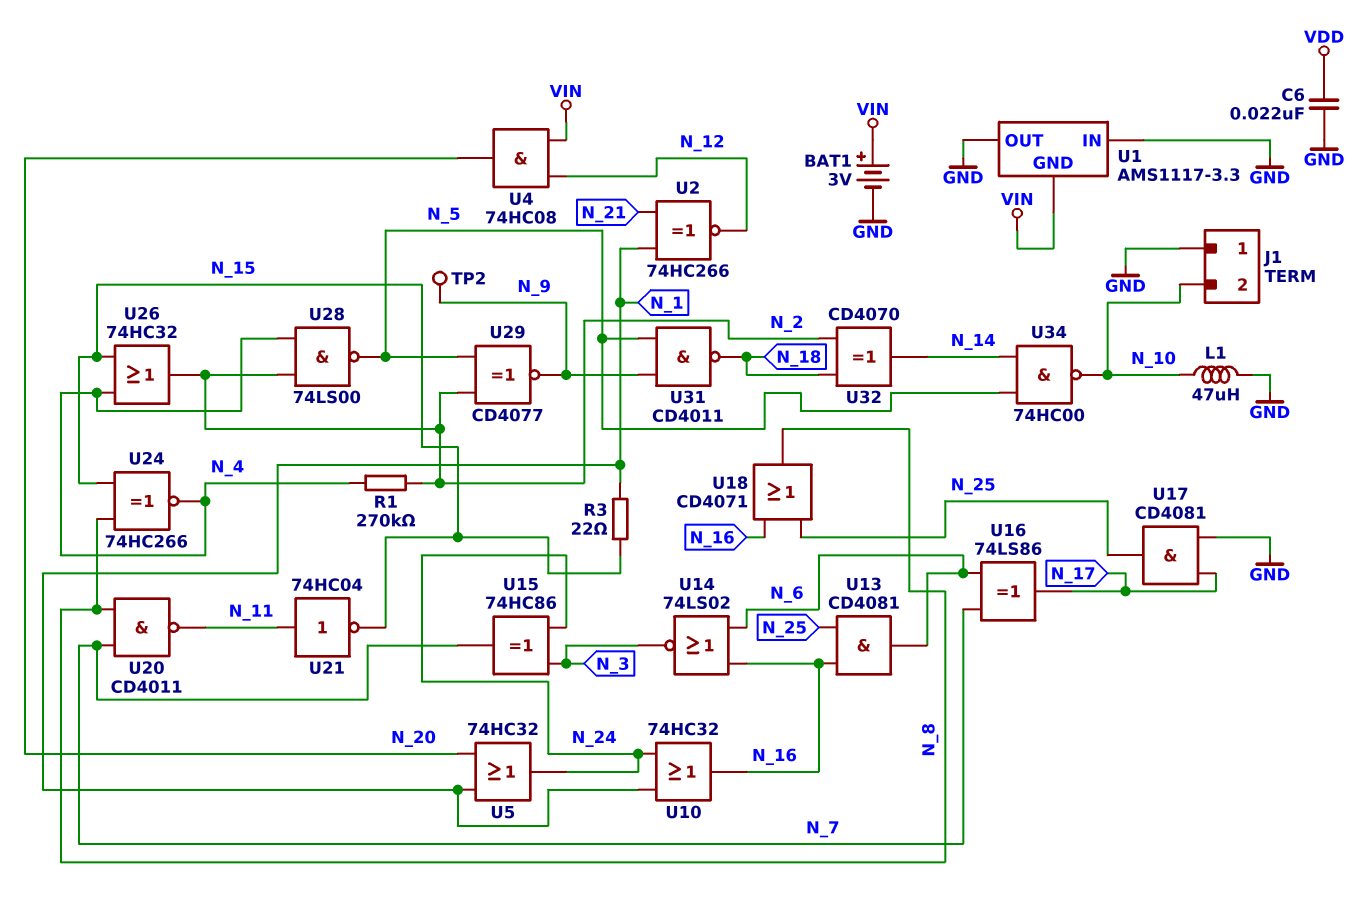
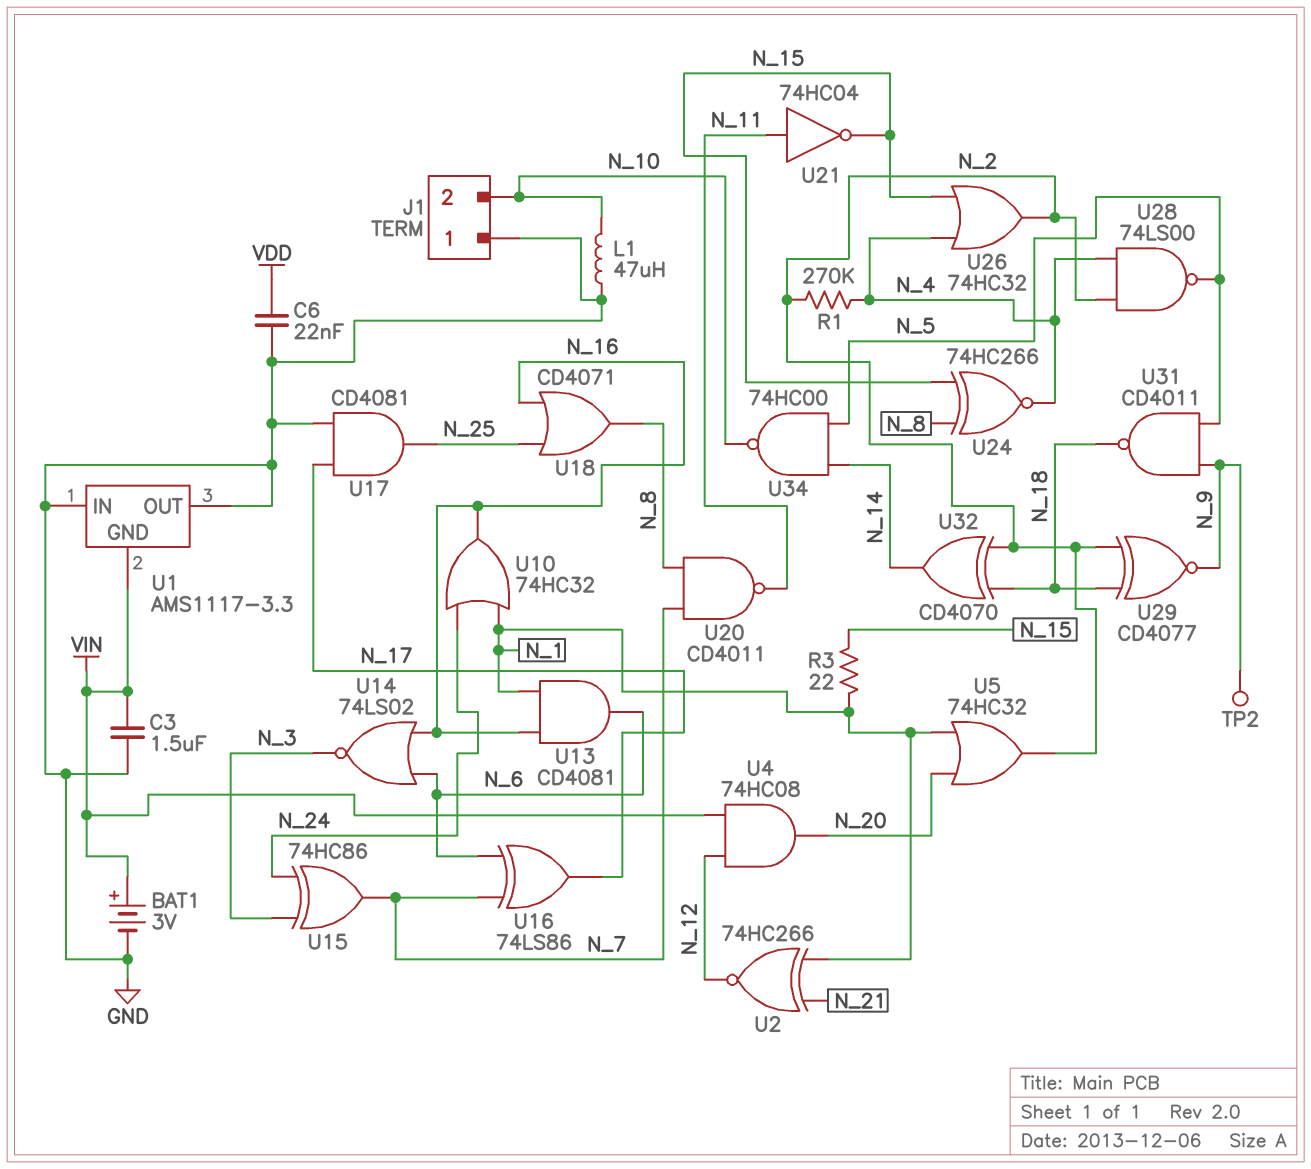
C3: none -> 1.5uF (GND, VIN)
U5: OR 74HC32 (in N_1, in N_20, out N_24) -> OR 74HC32 (in N_1, in N_20, out N_2)
U13: AND CD4081 (in N_16, in N_25, out N_6) -> AND CD4081 (in N_1, in N_16, out N_6)
U29: XNOR CD4077 (in N_2, in N_5, out N_9) -> XNOR CD4077 (in N_2, in N_18, out N_9)

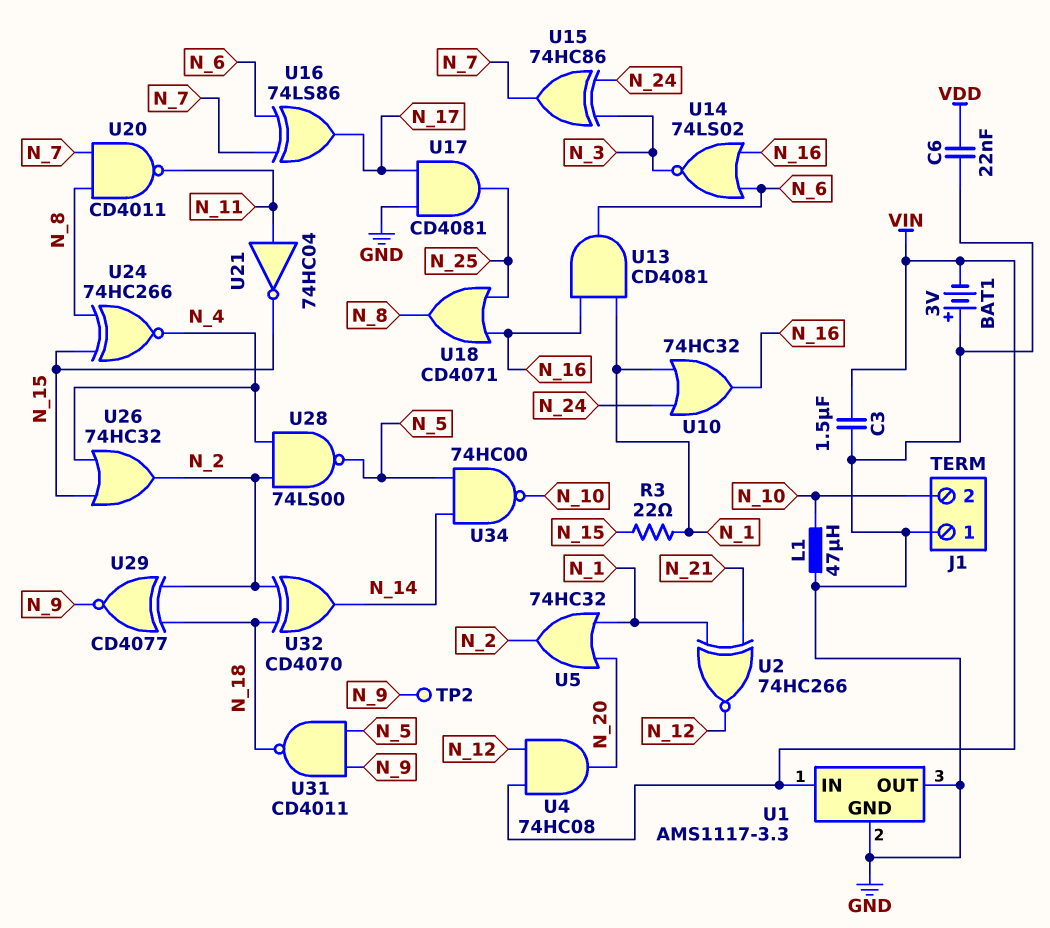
BAT1: 3V (plus VIN, minus GND) -> 3V (plus GND, minus VIN)
R1: 270k (N_2, N_4) -> none
U1 pin GND: VIN -> GND
U1 pin IN: GND -> VIN

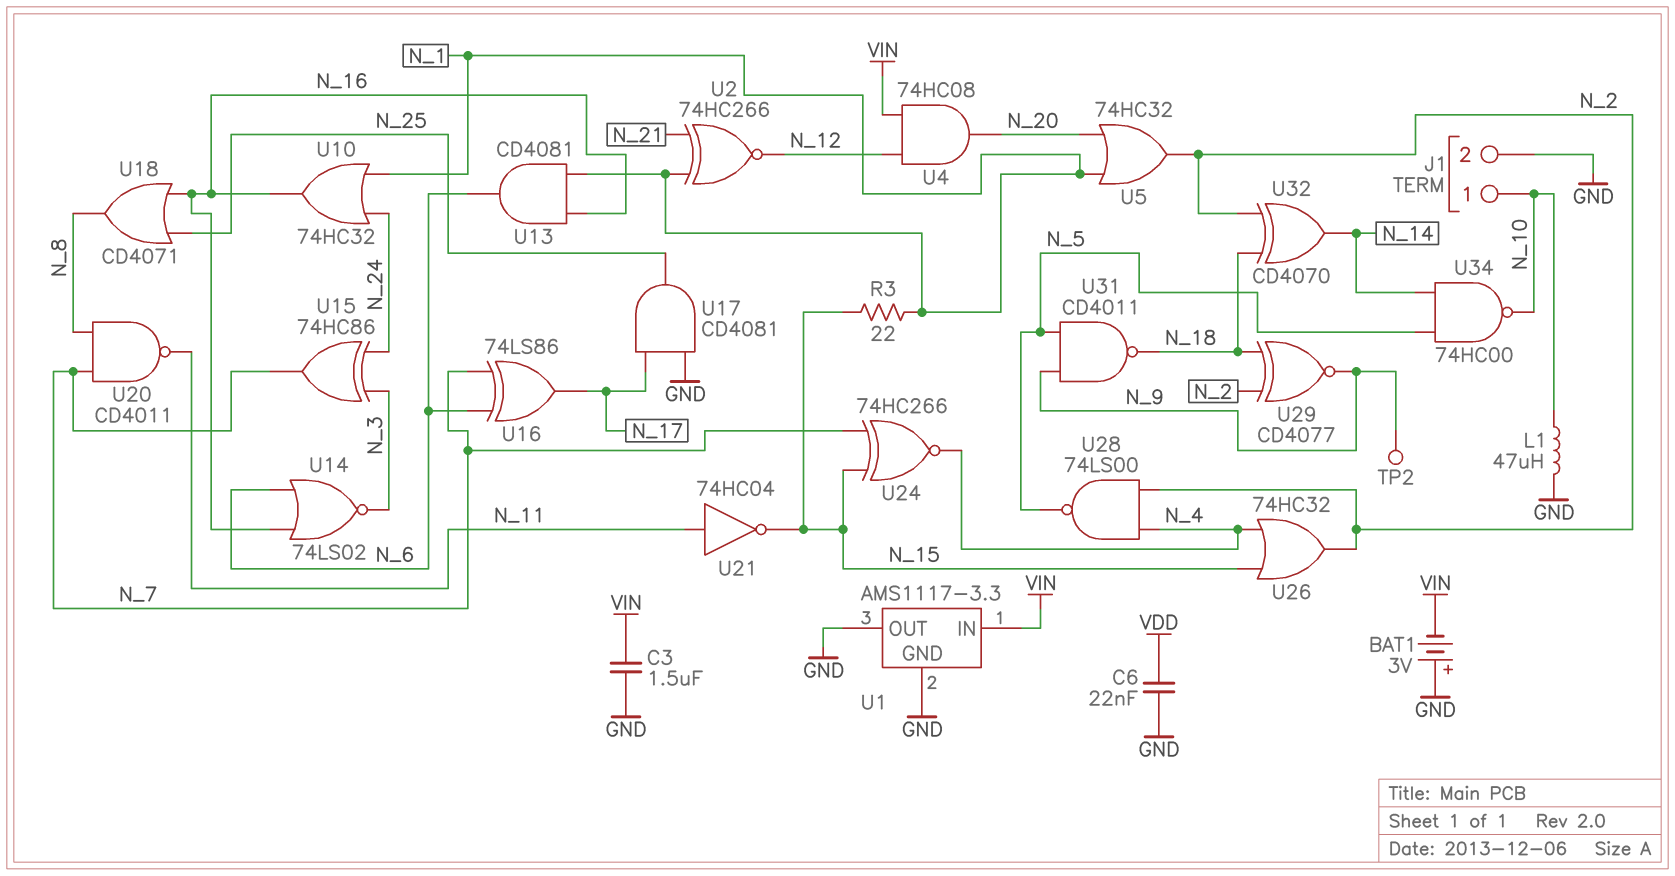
J1 pin 1: GND -> N_10
J1 pin 2: N_10 -> GND
U24: XNOR 74HC266 (in N_8, in N_15, out N_4) -> XNOR 74HC266 (in N_7, in N_15, out N_4)

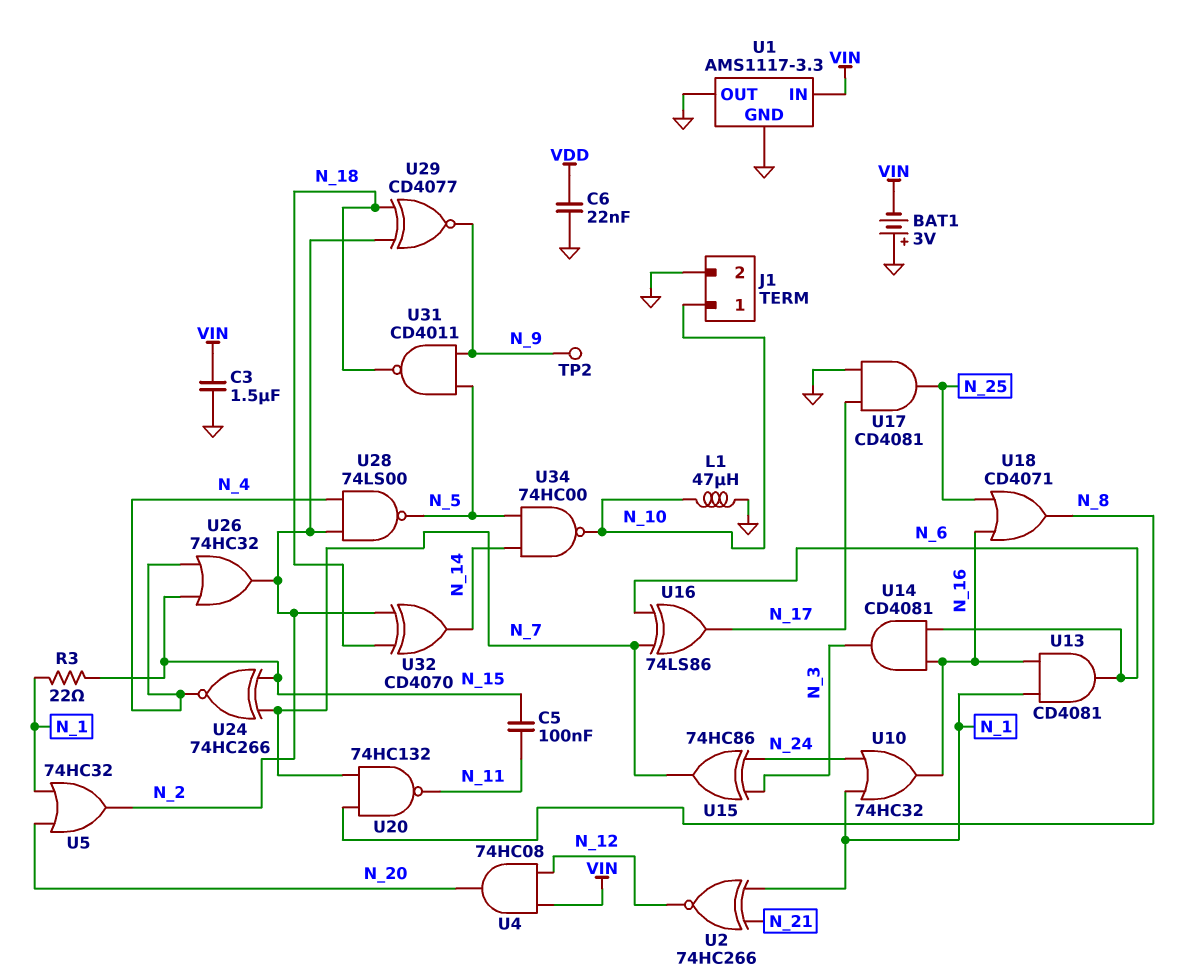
C5: none -> 100nF (N_11, N_15)
U14: NOR 74LS02 (in N_6, in N_16, out N_3) -> AND CD4081 (in N_6, in N_16, out N_3)
U20: NAND CD4011 (in N_7, in N_8, out N_11) -> NAND 74HC132 (in N_7, in N_8, out N_11)
U21: NOT 74HC04 (in N_11, out N_15) -> none

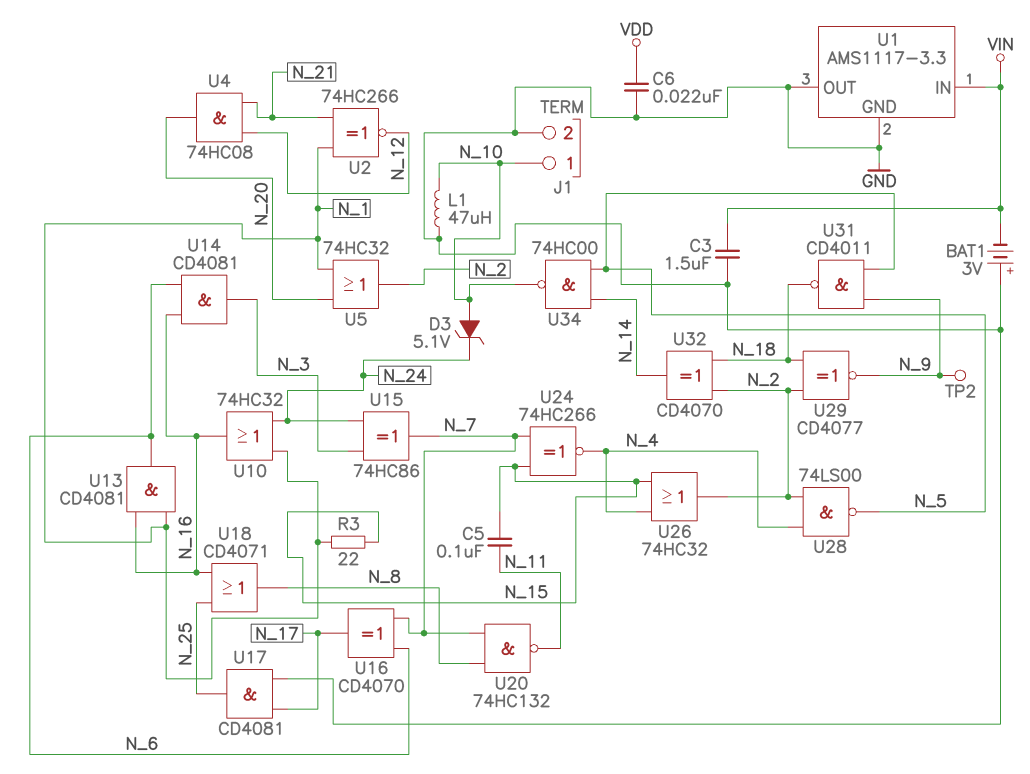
D3: none -> zener 5.1V (A N_10, K N_24)
U4: AND 74HC08 (in N_12, in VIN, out N_20) -> AND 74HC08 (in N_12, in N_21, out N_20)
U16: XOR 74LS86 (in N_6, in N_7, out N_17) -> XOR CD4070 (in N_6, in N_7, out N_17)

